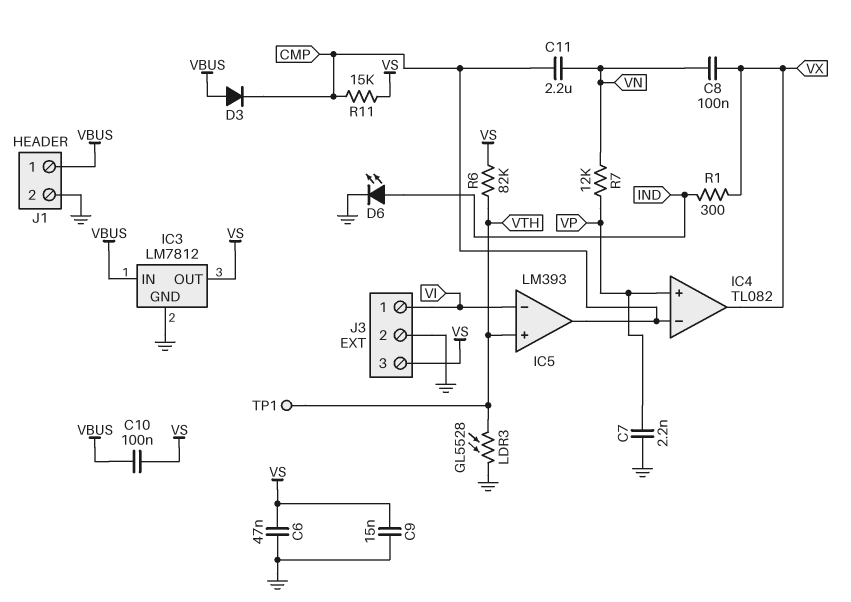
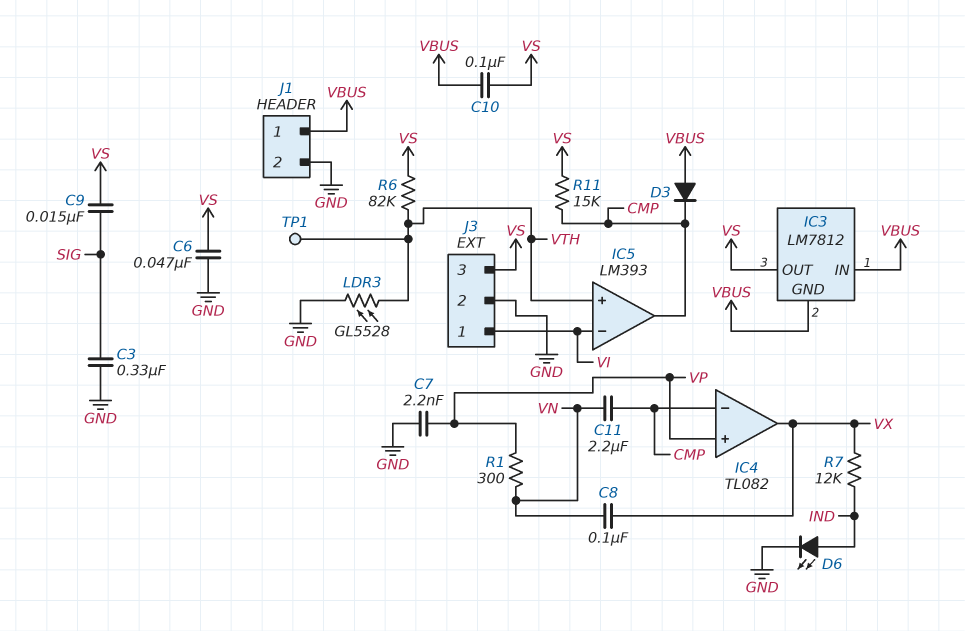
C3: none -> 330nF (GND, SIG)
C9: 15nF (GND, VS) -> 15nF (SIG, VS)
IC3 pin GND: GND -> VBUS
R1: 300 (IND, VX) -> 300 (VN, VP)
R7: 12k (VN, VP) -> 12k (IND, VX)

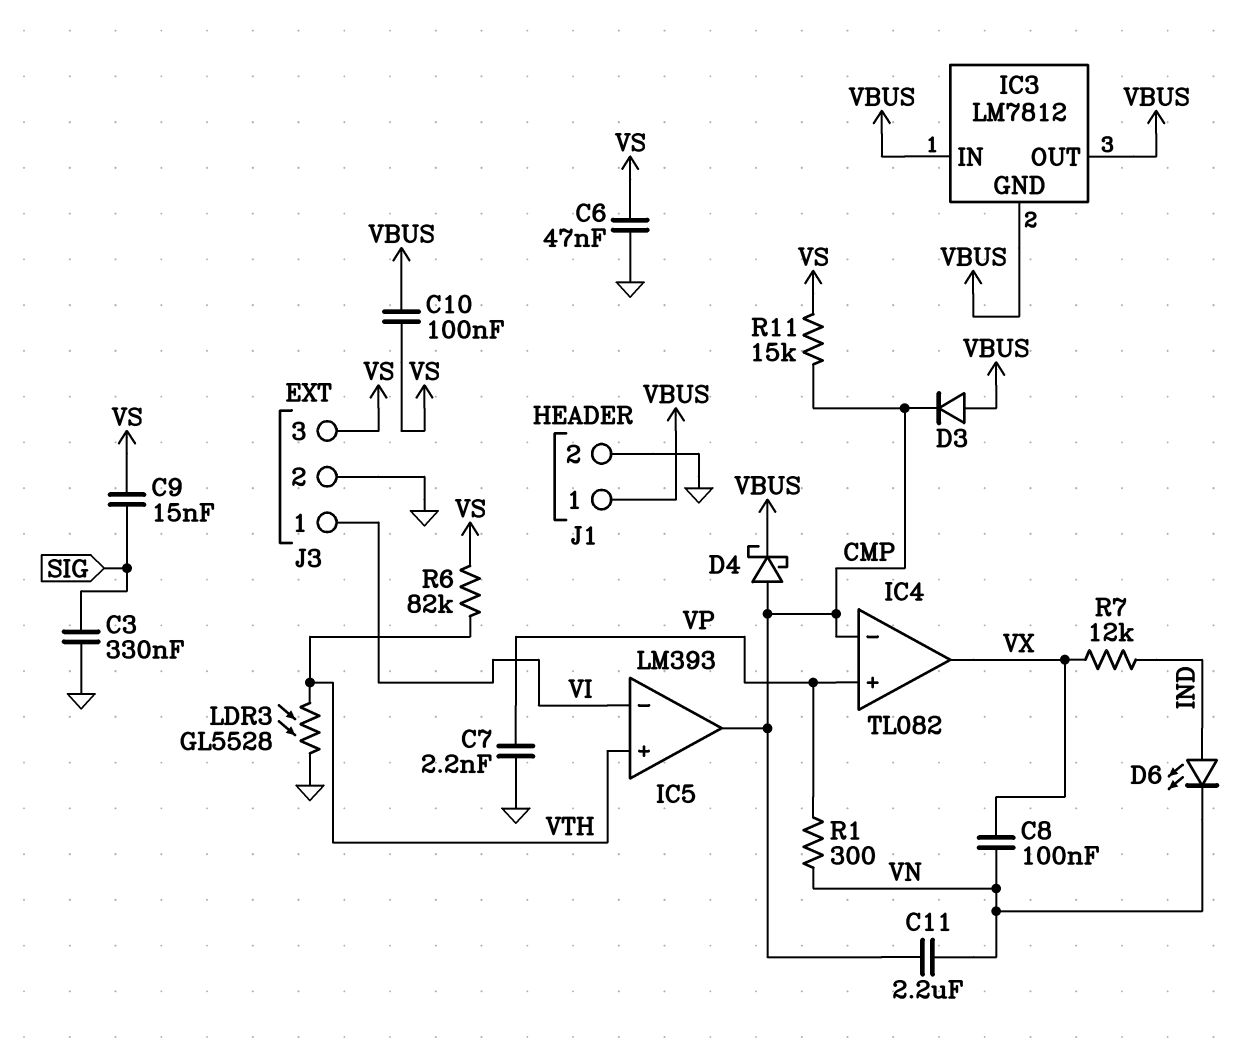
D4: none -> schottky (A CMP, K VBUS)
D6: LED (A IND, K GND) -> LED (A IND, K VN)
IC3 pin OUT: VS -> VBUS
TP1: test point (VTH) -> none

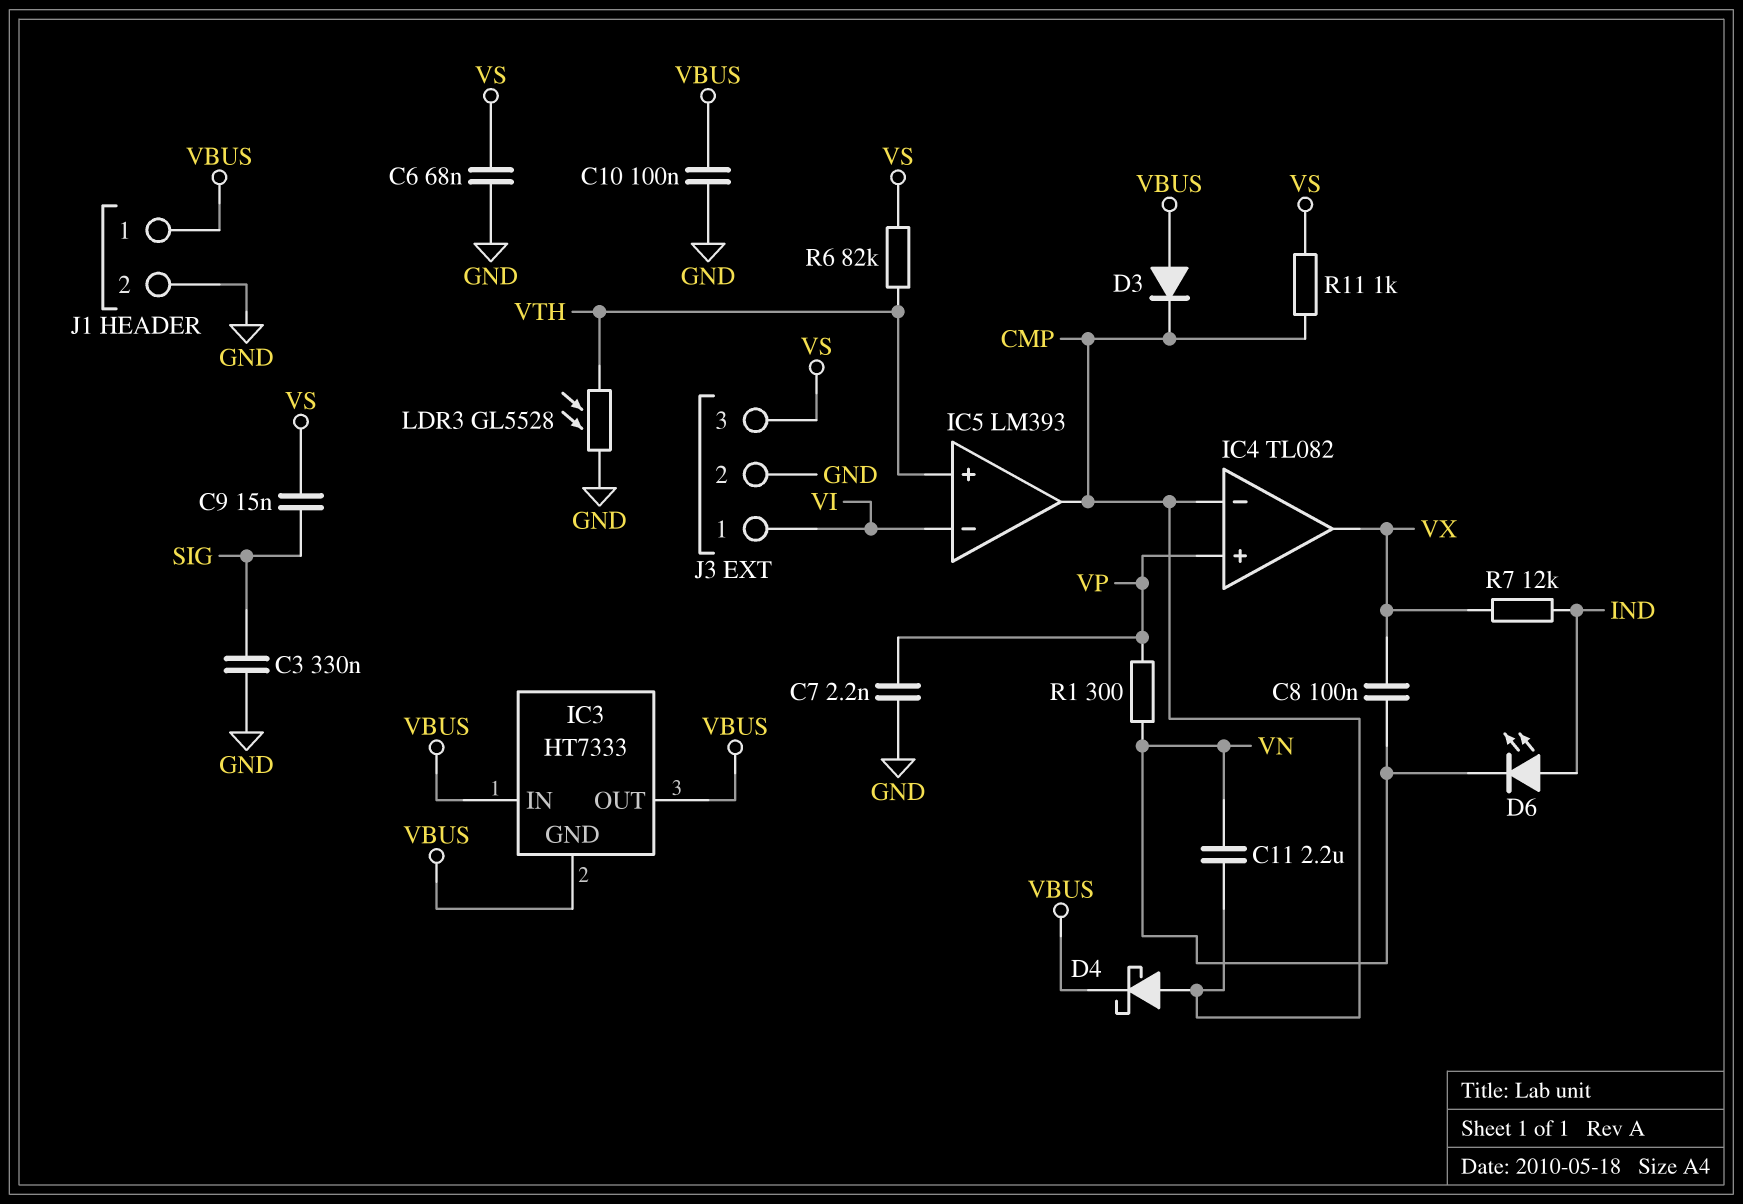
C6: 47nF (GND, VS) -> 68nF (GND, VS)
C10: 100nF (VBUS, VS) -> 100nF (GND, VBUS)
IC3: LM7812 -> HT7333
R11: 15k (CMP, VS) -> 1k (CMP, VS)

